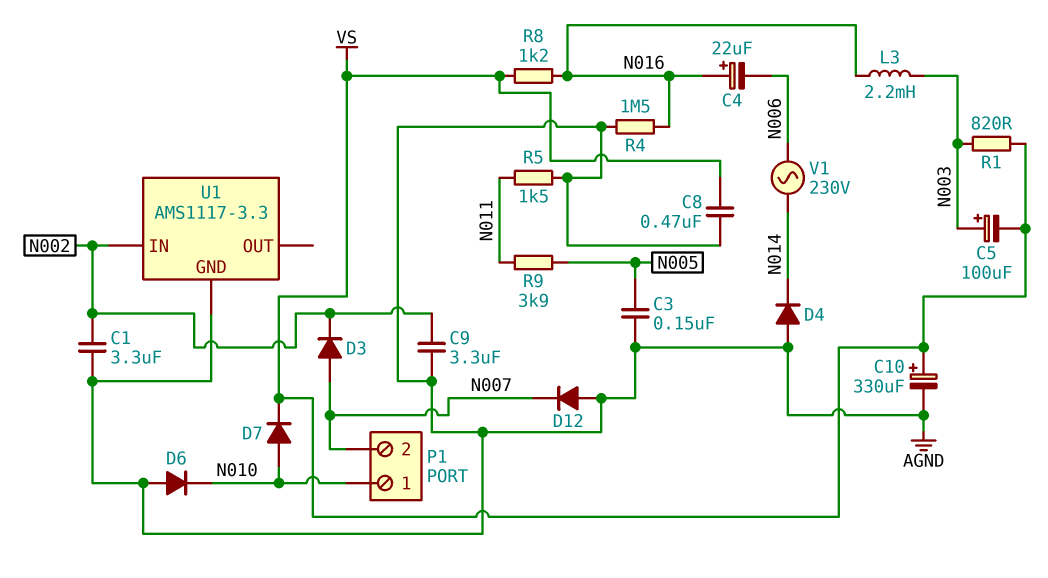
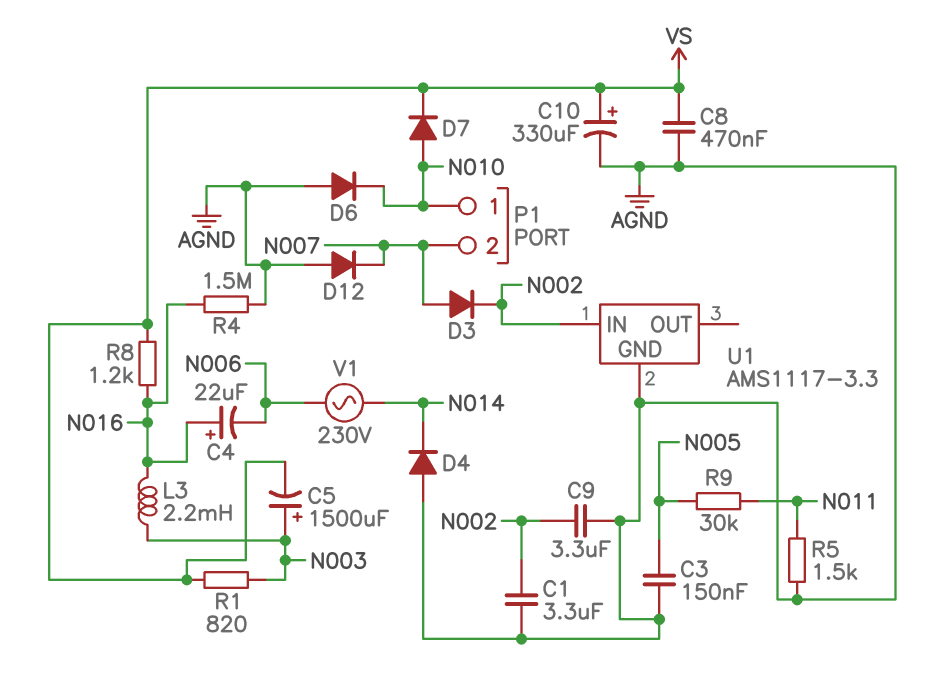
C5: 100uF (plus N003, minus VS) -> 1500uF (plus N003, minus VS)
R9: 3.9k (N005, N011) -> 30k (N005, N011)

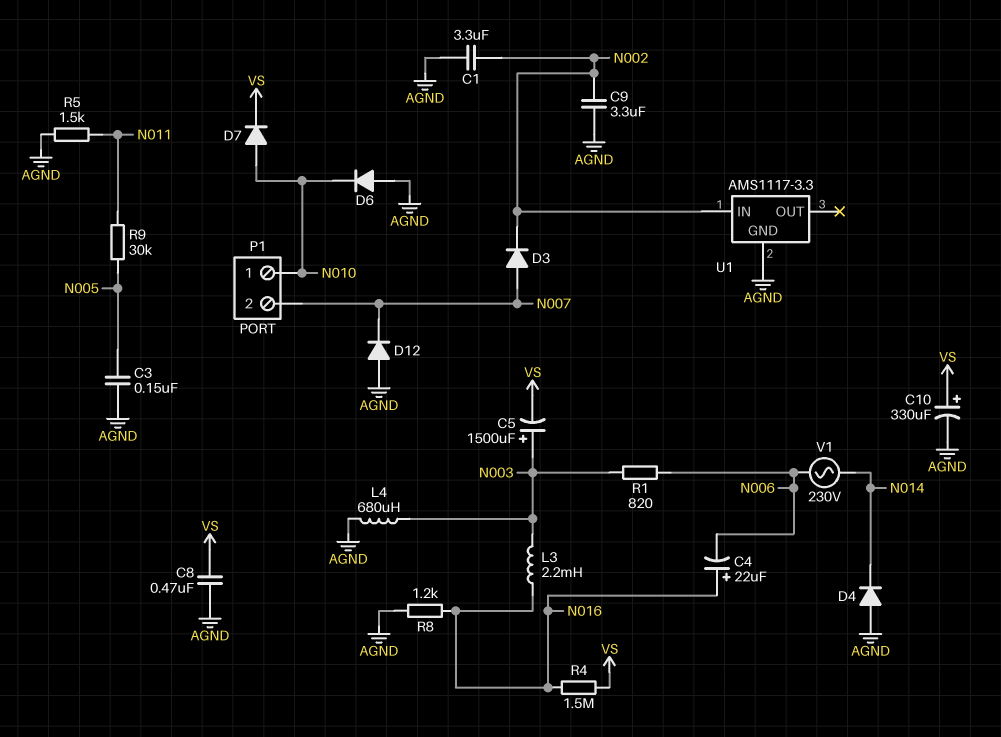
L4: none -> 680uH (AGND, N003)
R1: 820 (N003, VS) -> 820 (N003, N006)
R4: 1.5M (AGND, N016) -> 1.5M (N016, VS)
R8: 1.2k (N016, VS) -> 1.2k (AGND, N016)

